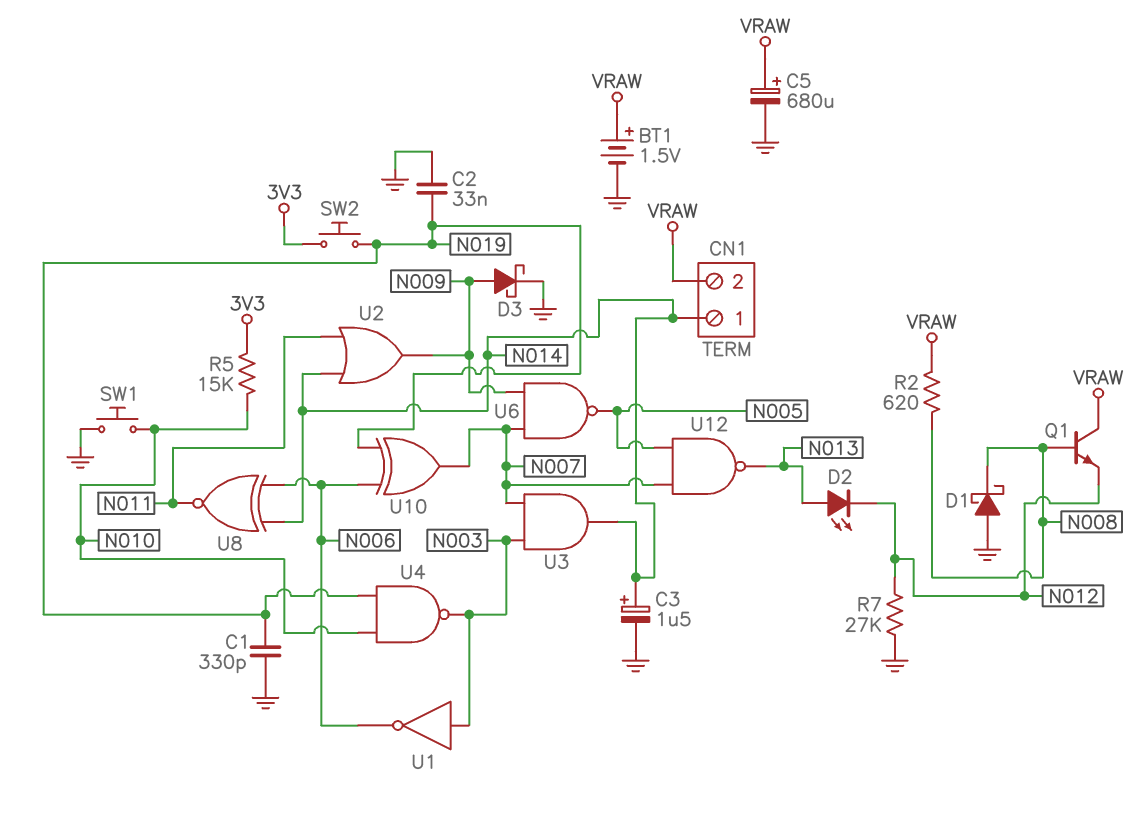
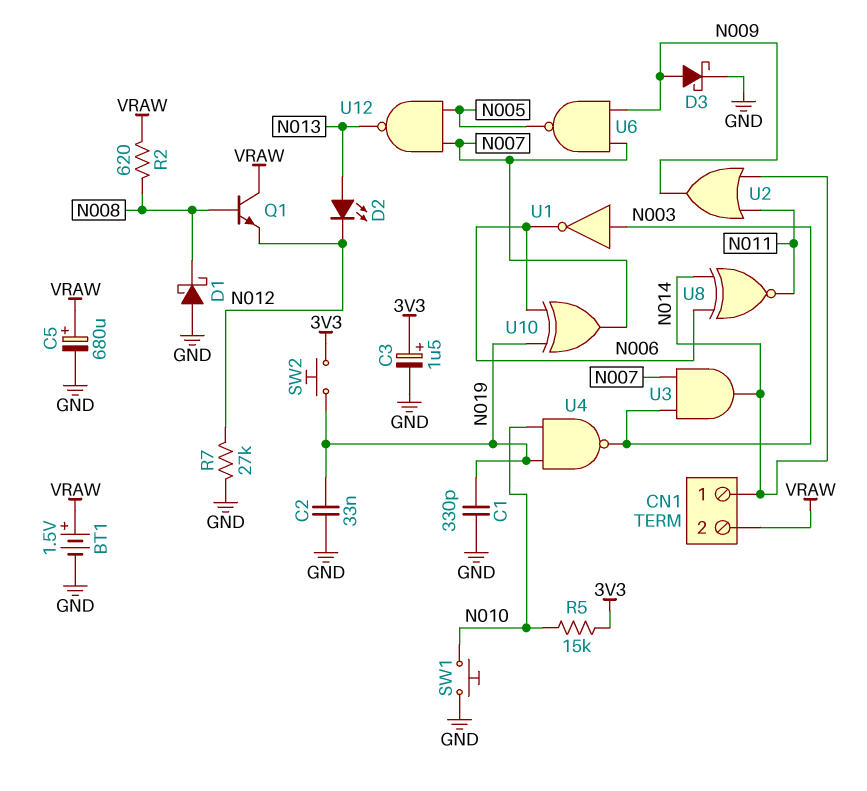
C3: 1.5uF (plus N014, minus GND) -> 1.5uF (plus 3V3, minus GND)

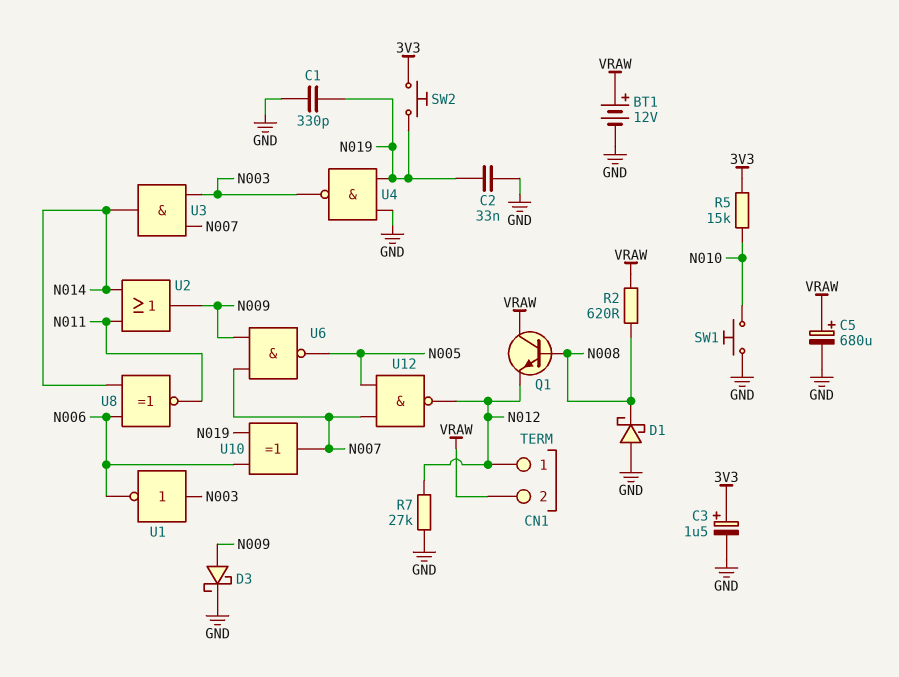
BT1: 1.5V (plus VRAW, minus GND) -> 12V (plus VRAW, minus GND)
CN1 pin 1: N014 -> N012
D2: LED (A N013, K N012) -> none
U4: NAND (in N010, in N019, out N003) -> NAND (in GND, in N019, out N003)
U12: NAND (in N005, in N007, out N013) -> NAND (in N005, in N007, out N012)

